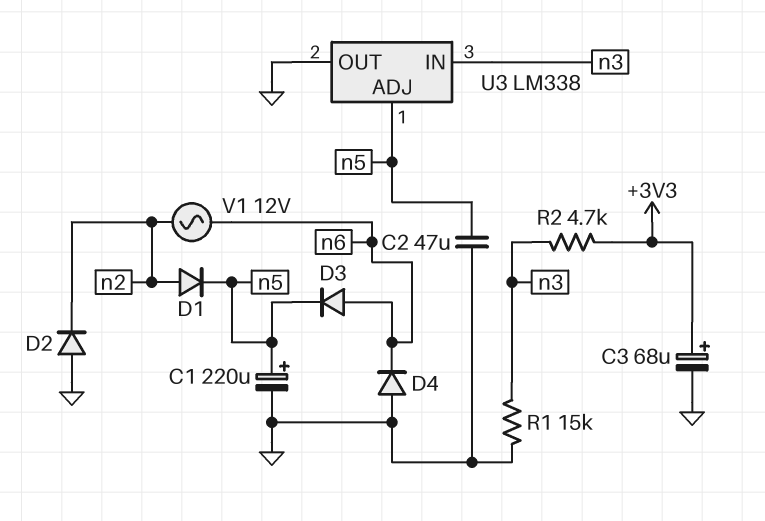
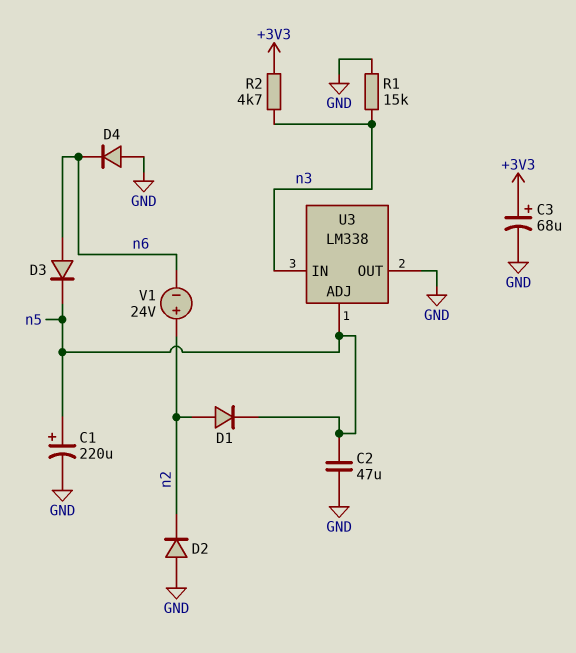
V1: AC 12V (n2, n6) -> 24V (plus n2, minus n6)

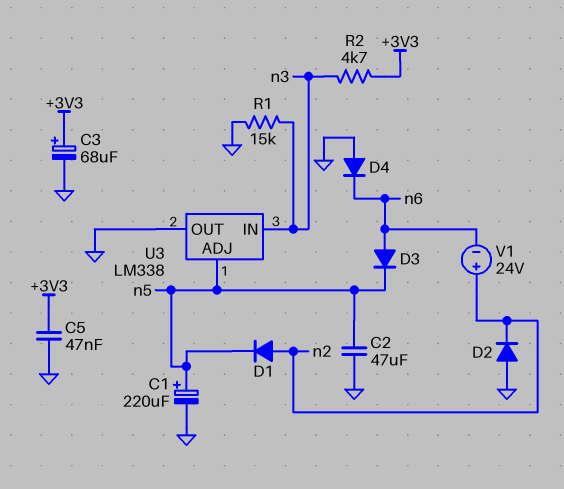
C5: none -> 47nF (+3V3, GND)

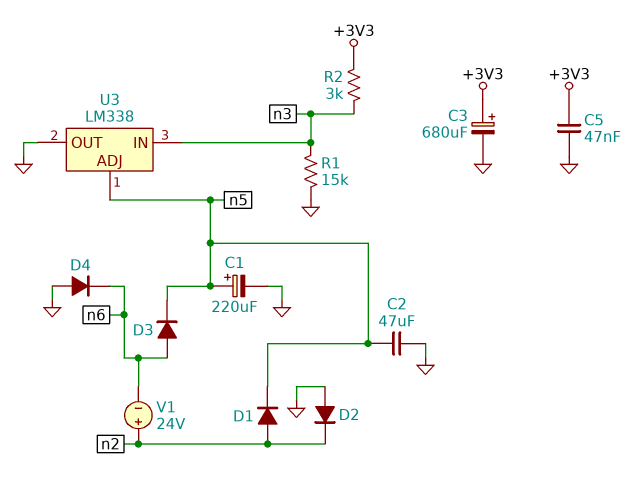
C3: 68uF (plus +3V3, minus GND) -> 680uF (plus +3V3, minus GND)
R2: 4.7k (+3V3, n3) -> 3k (+3V3, n3)

